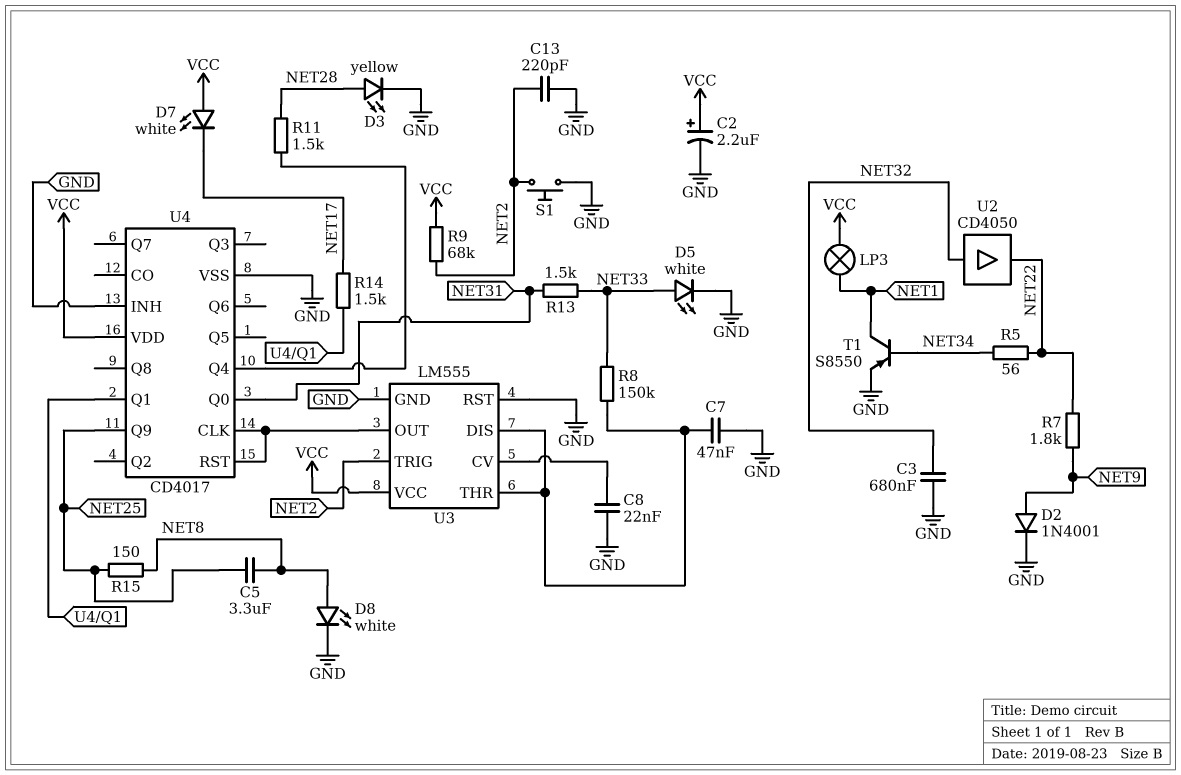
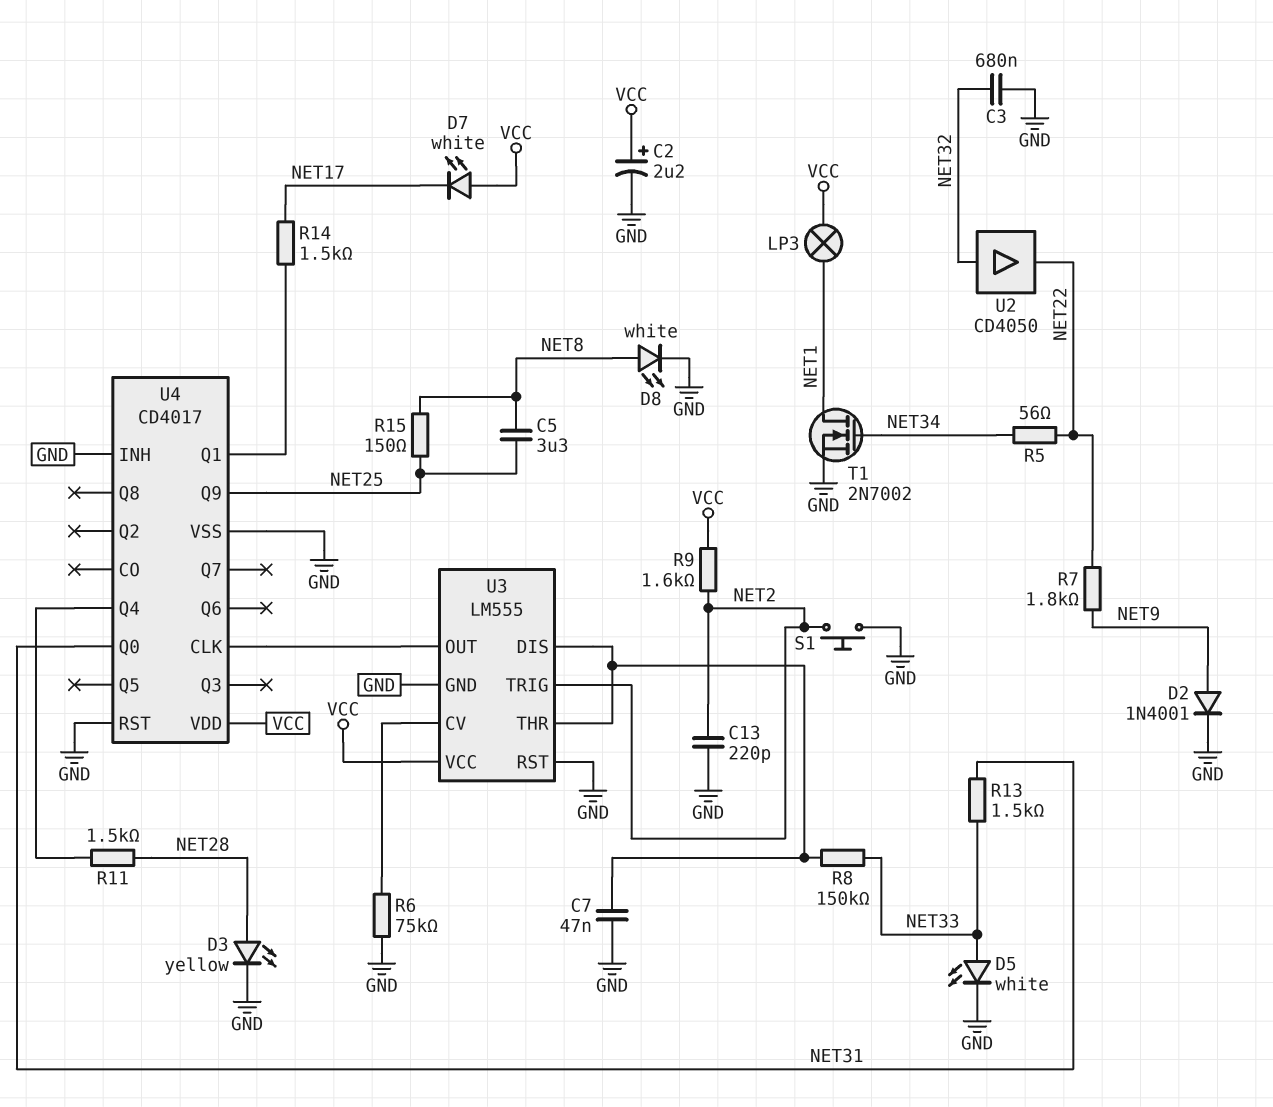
C8: 22nF (GND, U3/CV) -> none
R6: none -> 75k (GND, U3/CV)
R9: 68k (NET2, VCC) -> 1.6k (NET2, VCC)
T1: PNP S8550 (B NET34, C NET1, E GND) -> NMOS 2N7002 (G NET34, D NET1, S GND)
U4 pin RST: U3/OUT -> GND

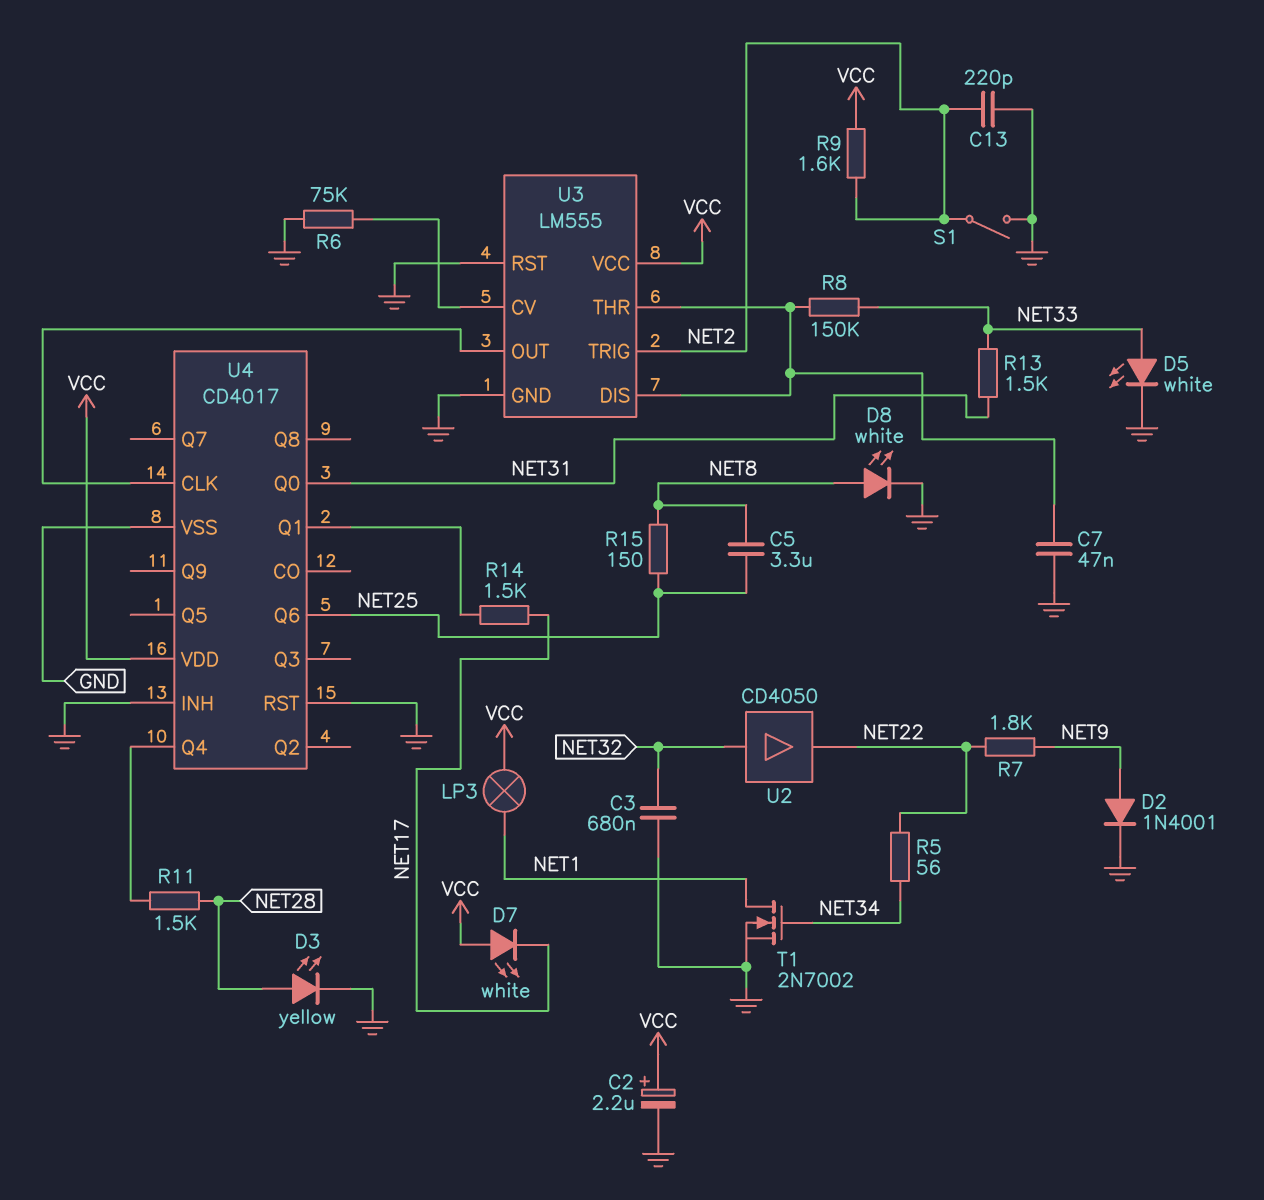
S1: button (GND, NET2) -> switch (GND, NET2)
U4 pin Q6: none -> NET25
U4 pin Q9: NET25 -> none

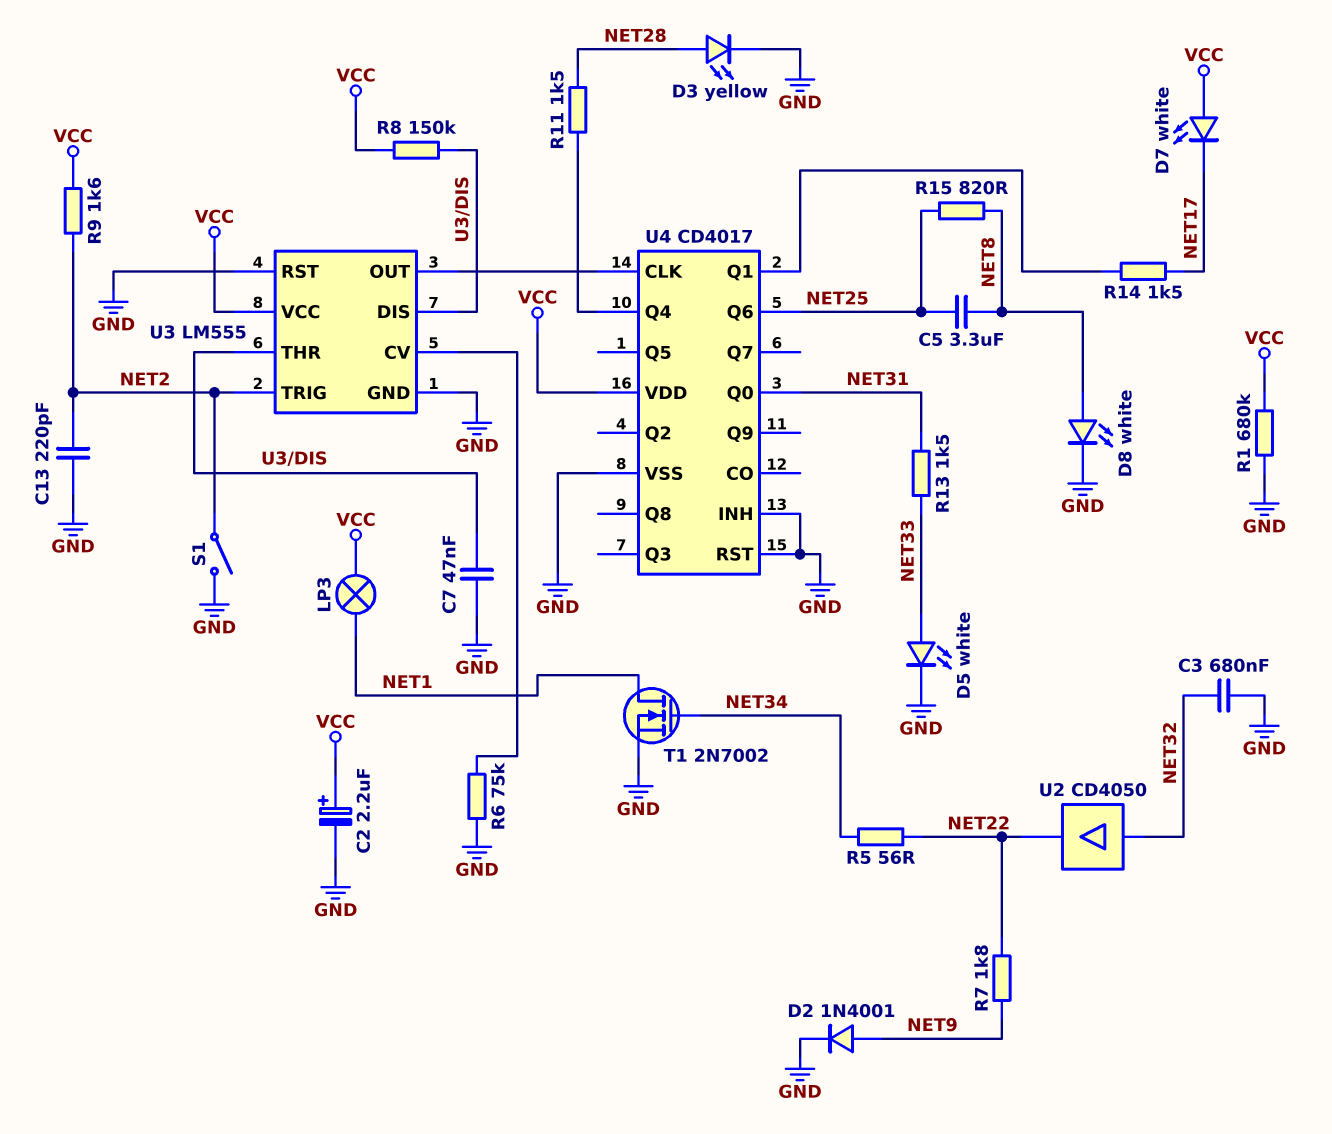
R1: none -> 680k (GND, VCC)
R8: 150k (NET33, U3/DIS) -> 150k (U3/DIS, VCC)
R15: 150 (NET8, NET25) -> 820 (NET8, NET25)

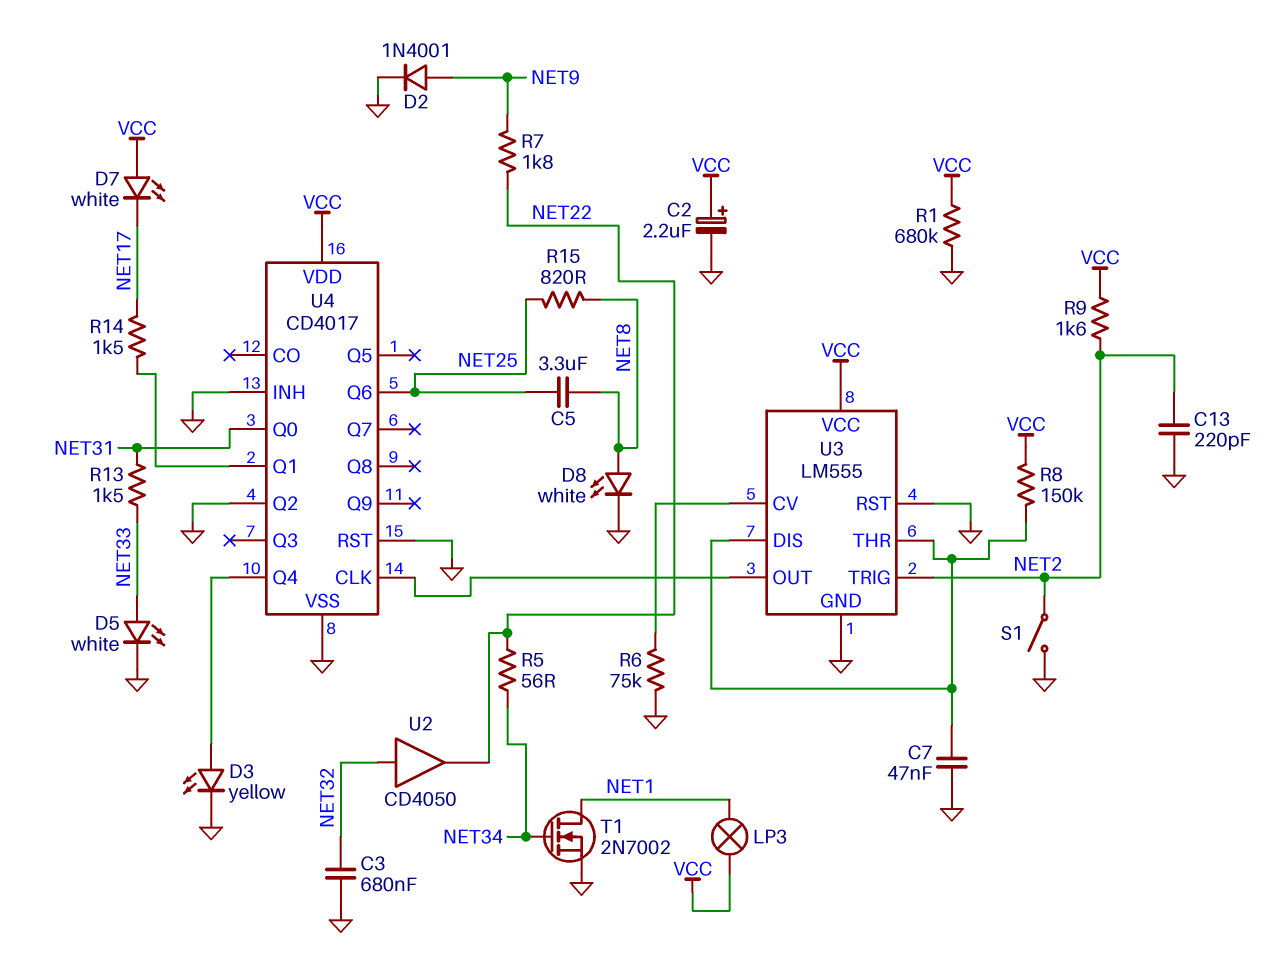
D3: LED yellow (A NET28, K GND) -> LED yellow (A U4/Q4, K GND)
R11: 1.5k (NET28, U4/Q4) -> none
U4 pin Q2: none -> GND

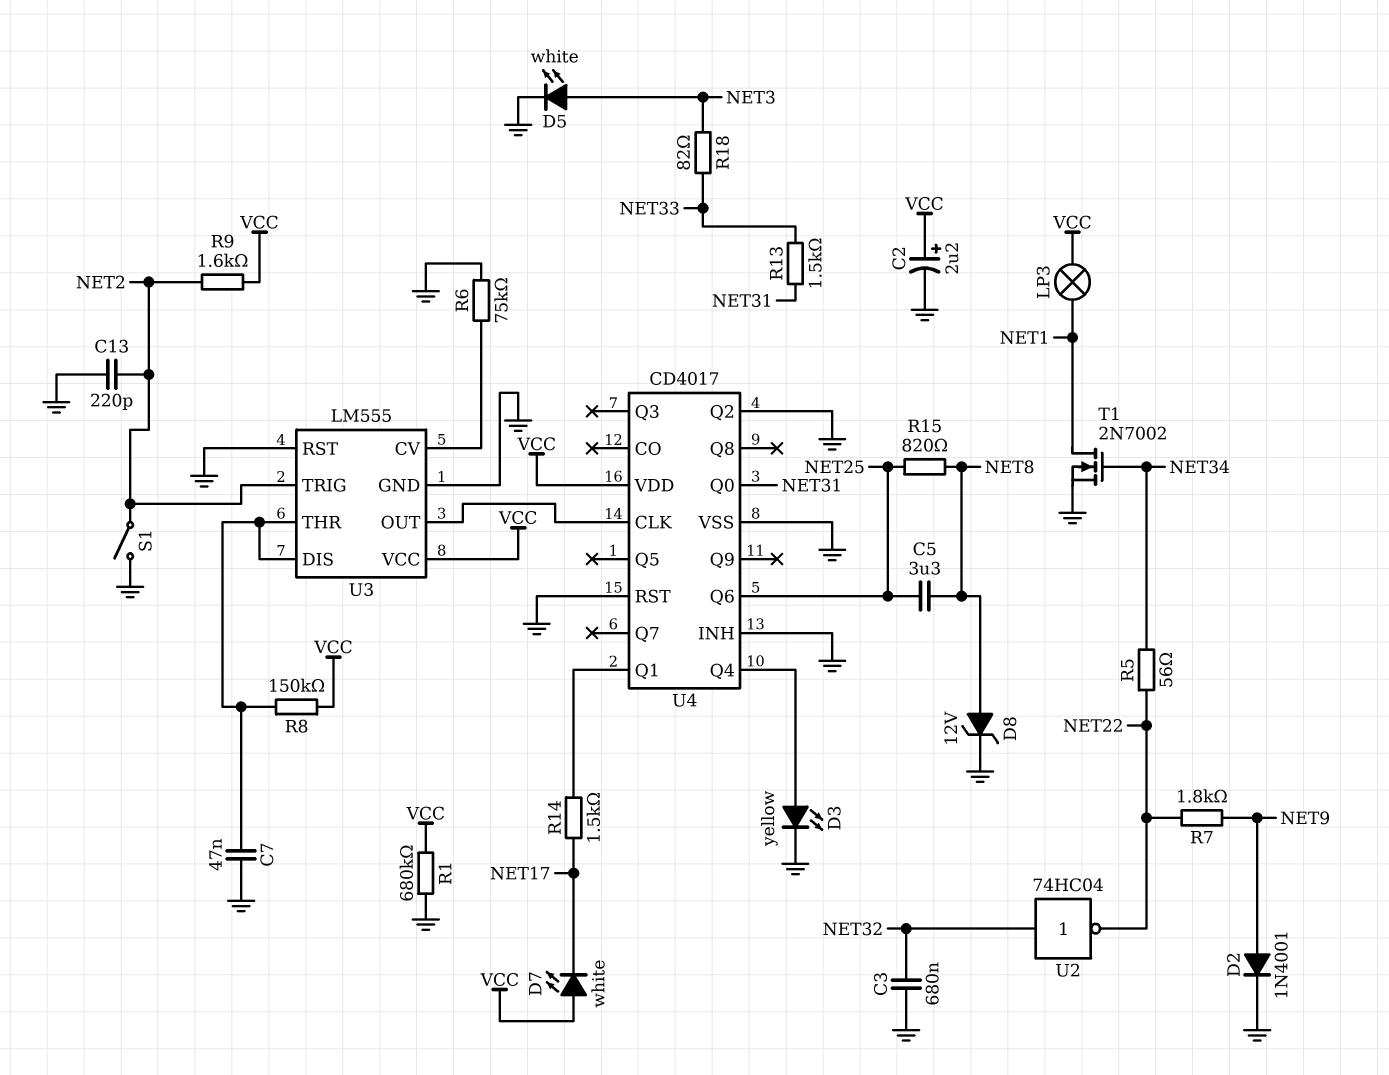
D5: LED white (A NET33, K GND) -> LED white (A NET3, K GND)
D8: LED white (A NET8, K GND) -> zener 12V (A NET8, K GND)
R18: none -> 82 (NET3, NET33)
U2: buffer CD4050 (in NET32, out NET22) -> NOT 74HC04 (in NET32, out NET22)

